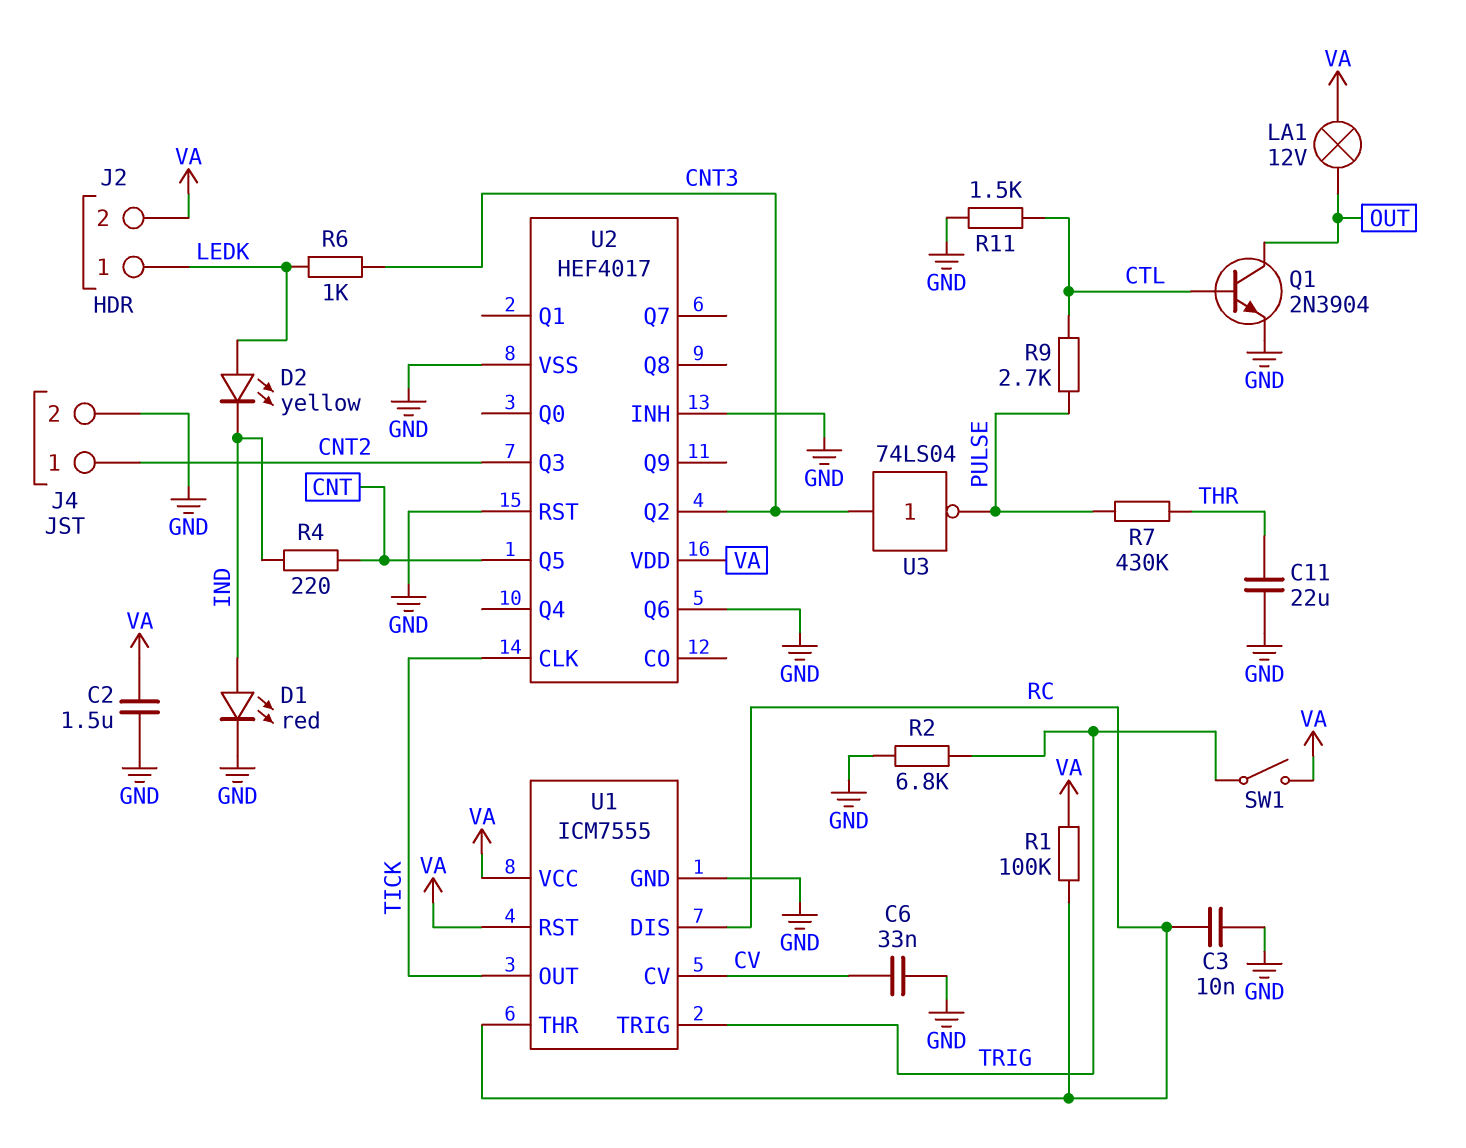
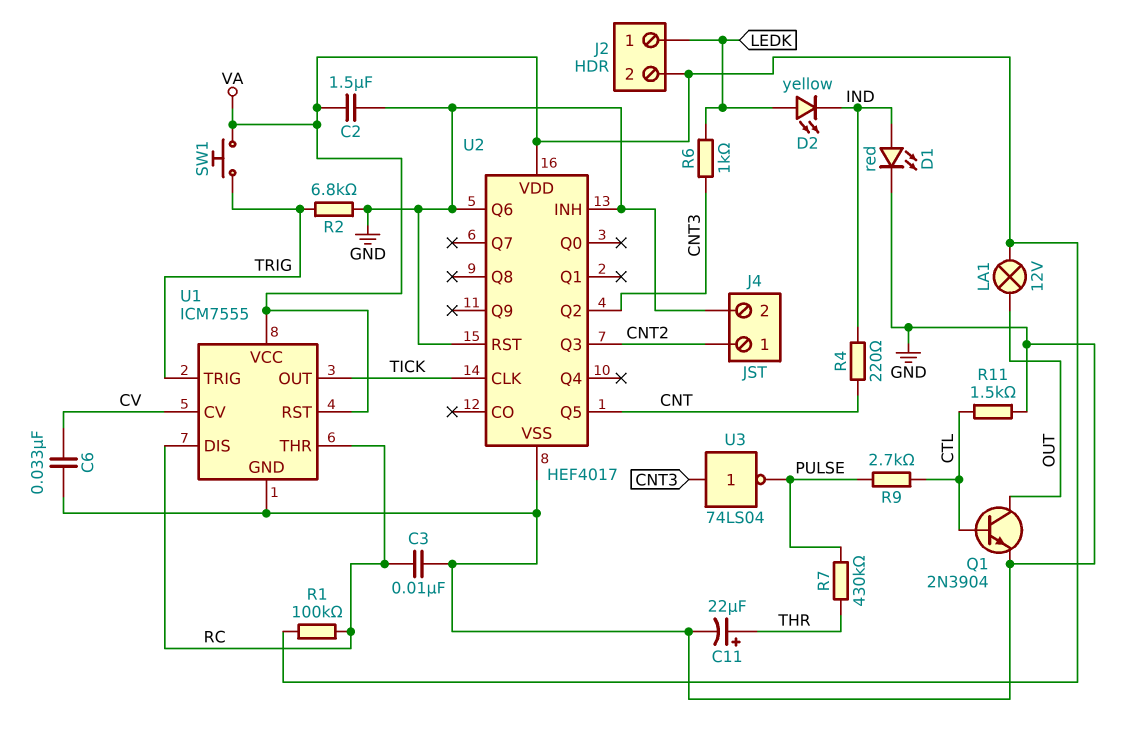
C11: 22uF (GND, THR) -> 22uF (plus THR, minus GND)
SW1: switch (TRIG, VA) -> button (TRIG, VA)

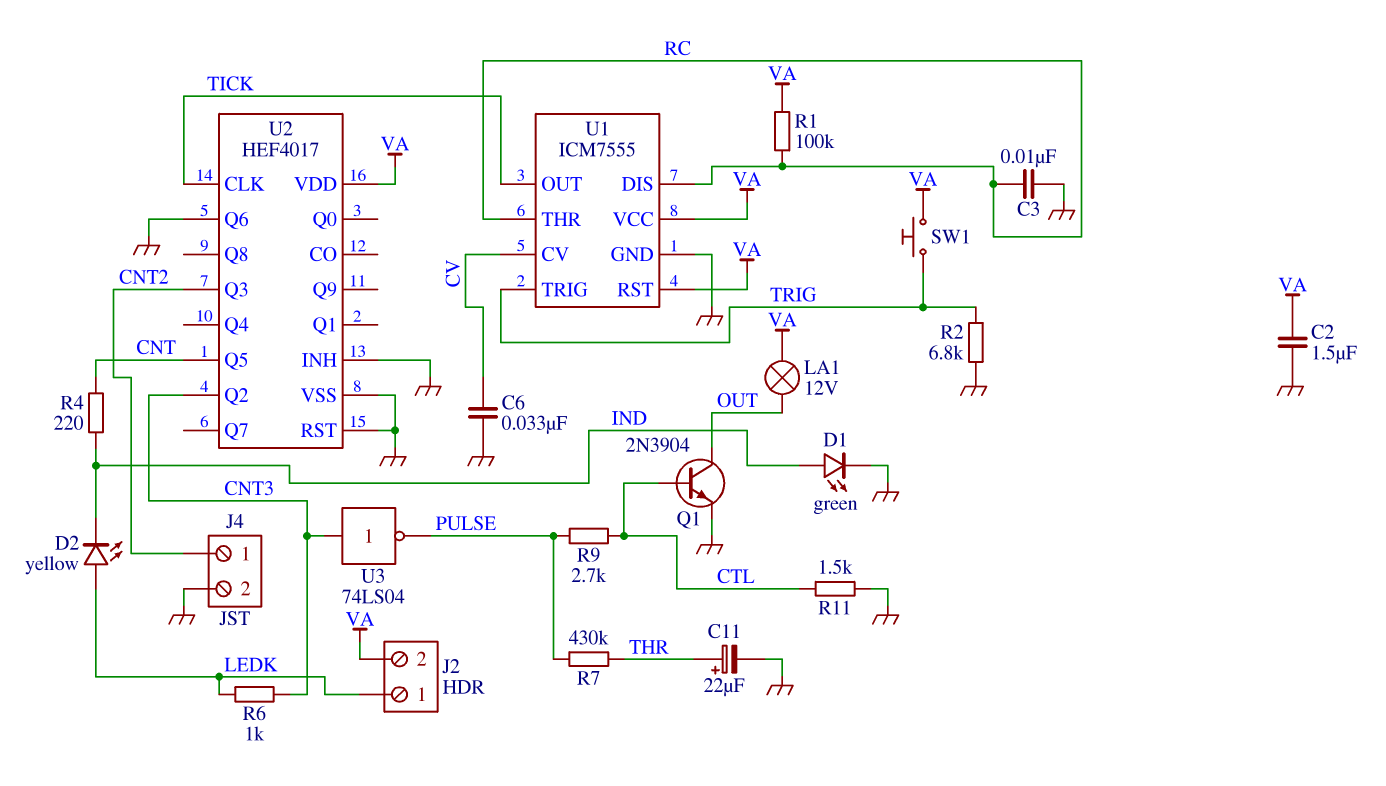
D1: LED red (A IND, K GND) -> LED green (A IND, K GND)

